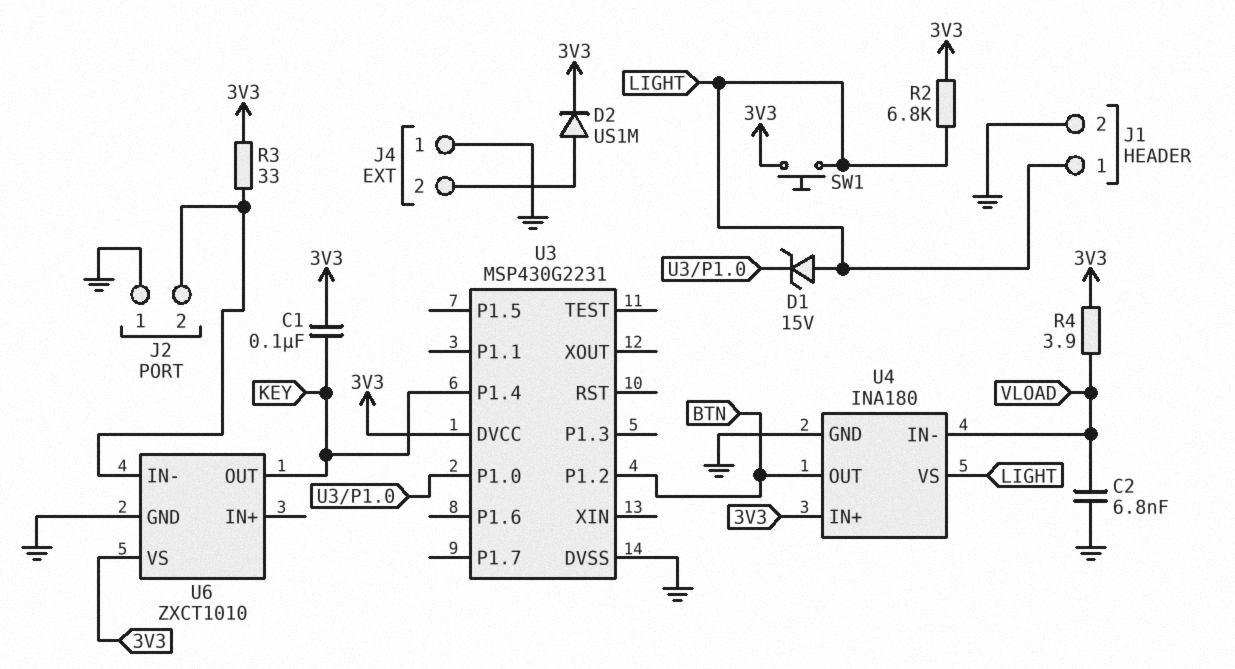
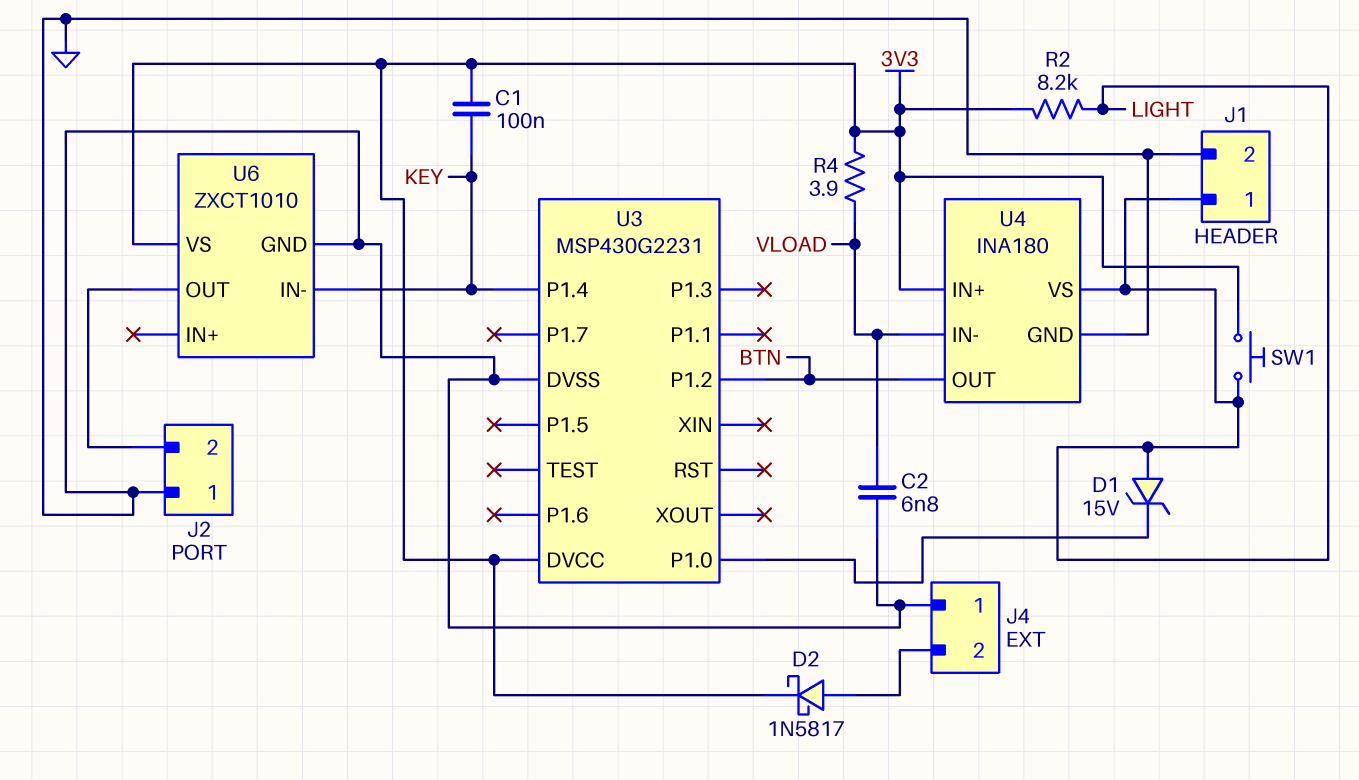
D2: diode US1M (A J4/2, K 3V3) -> schottky 1N5817 (A J4/2, K 3V3)
R2: 6.8k (3V3, LIGHT) -> 8.2k (3V3, LIGHT)
R3: 33 (3V3, J2/2) -> none
U6 pin IN-: J2/2 -> KEY
U6 pin OUT: KEY -> J2/2

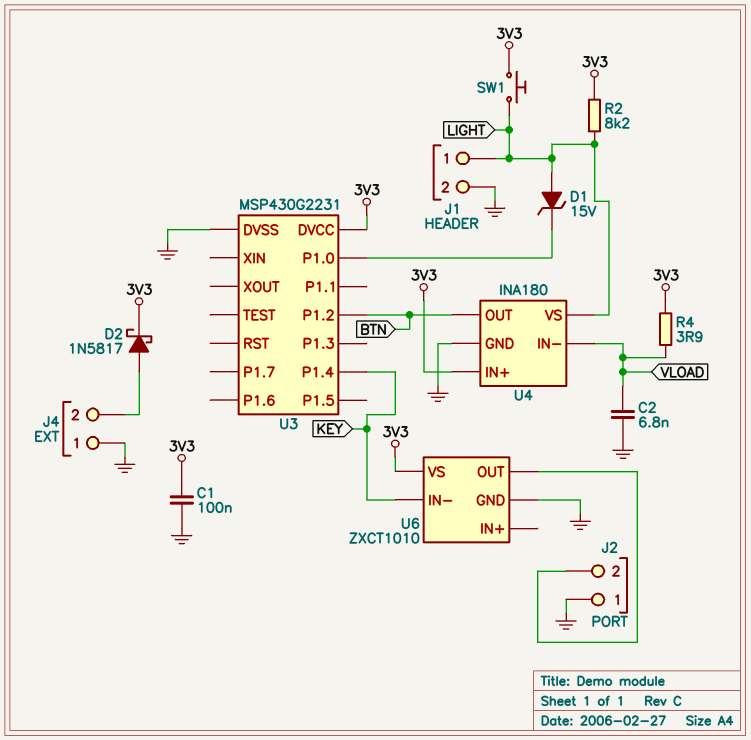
C1: 100nF (3V3, KEY) -> 100nF (3V3, GND)

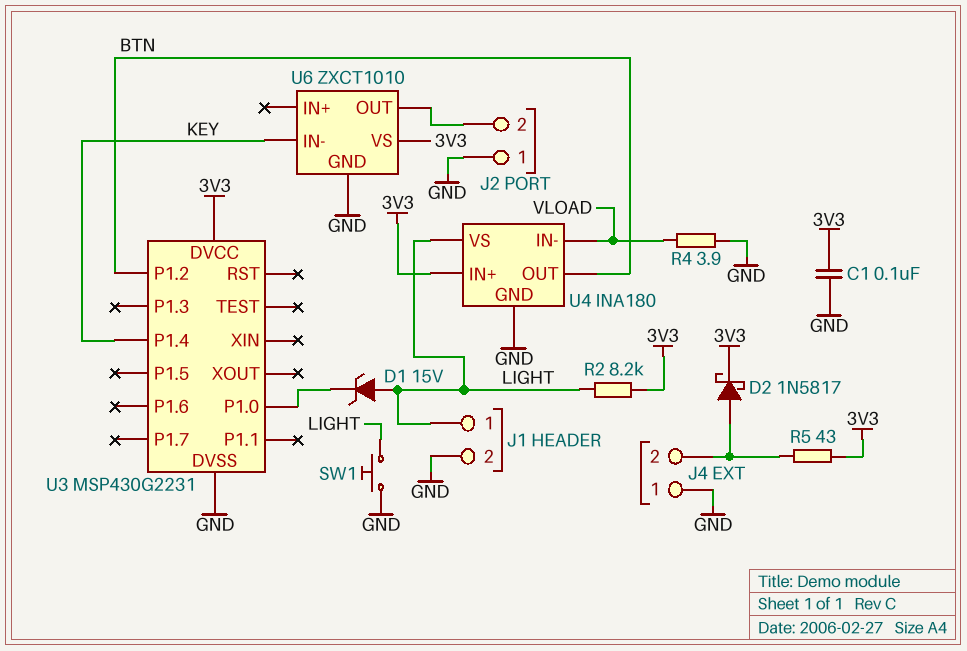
C2: 6.8nF (GND, VLOAD) -> none
R4: 3.9 (3V3, VLOAD) -> 3.9 (GND, VLOAD)
R5: none -> 43 (3V3, J4/2)
SW1: button (3V3, LIGHT) -> button (GND, LIGHT)

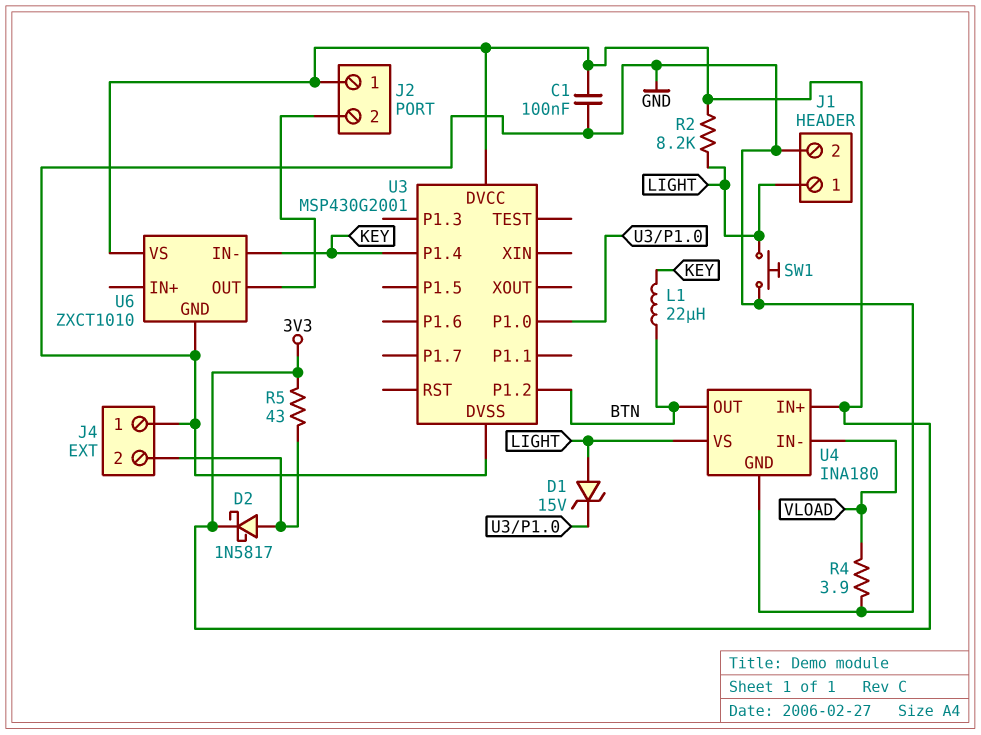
J2 pin 1: GND -> 3V3
L1: none -> 22uH (BTN, KEY)
U3: MSP430G2231 -> MSP430G2001

